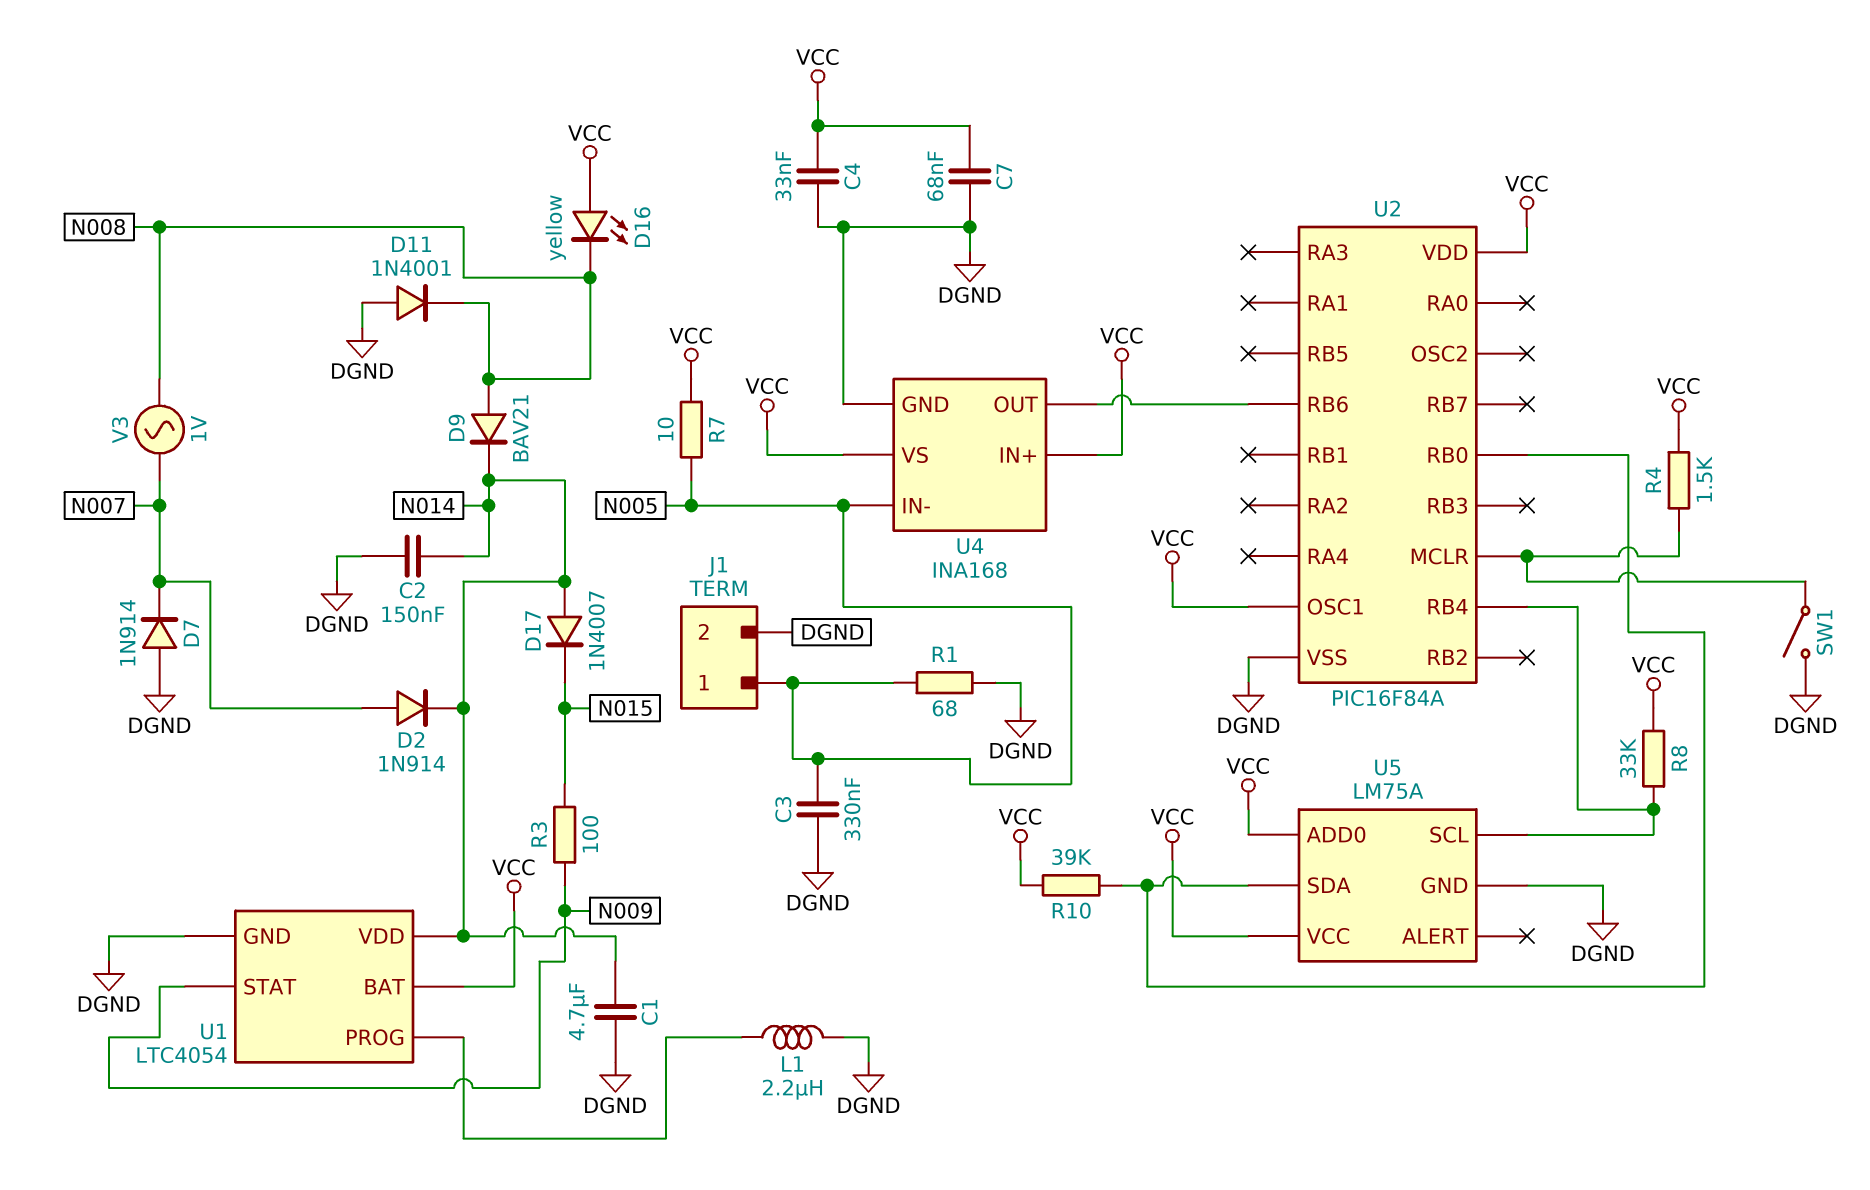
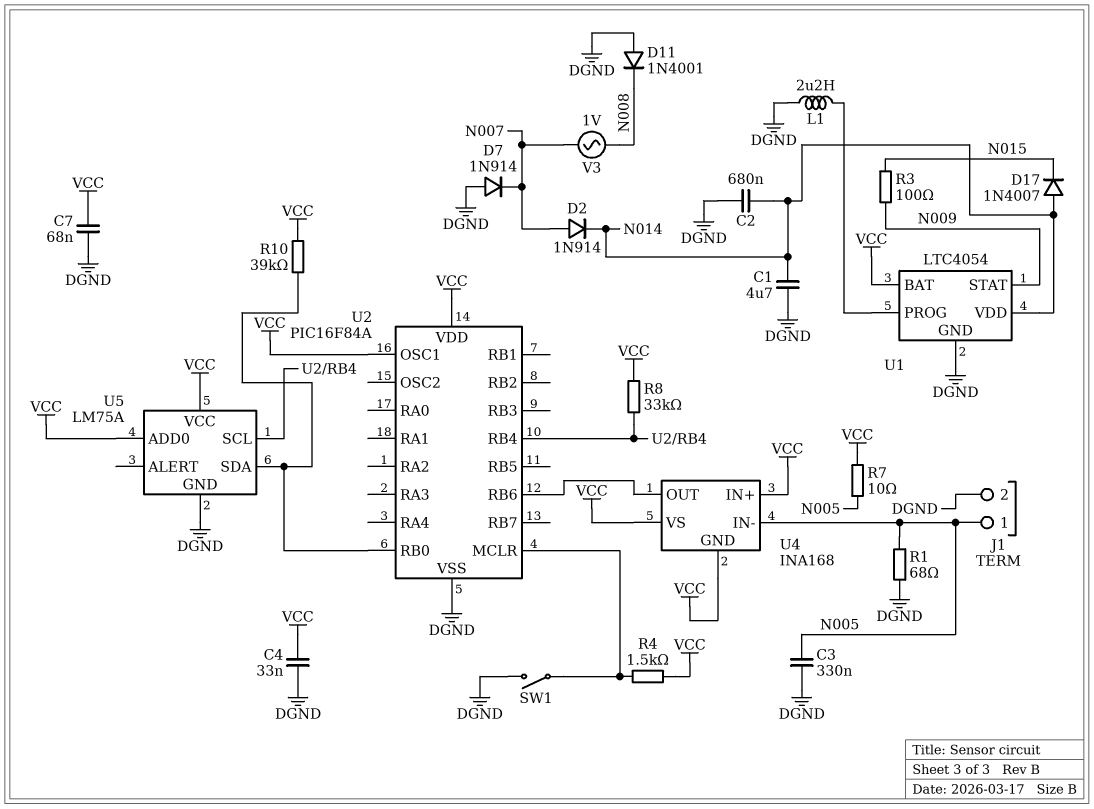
C2: 150nF (DGND, N014) -> 680nF (DGND, N014)
D9: diode BAV21 (A N008, K N014) -> none
D16: LED yellow (A VCC, K N008) -> none
U4 pin GND: DGND -> VCC

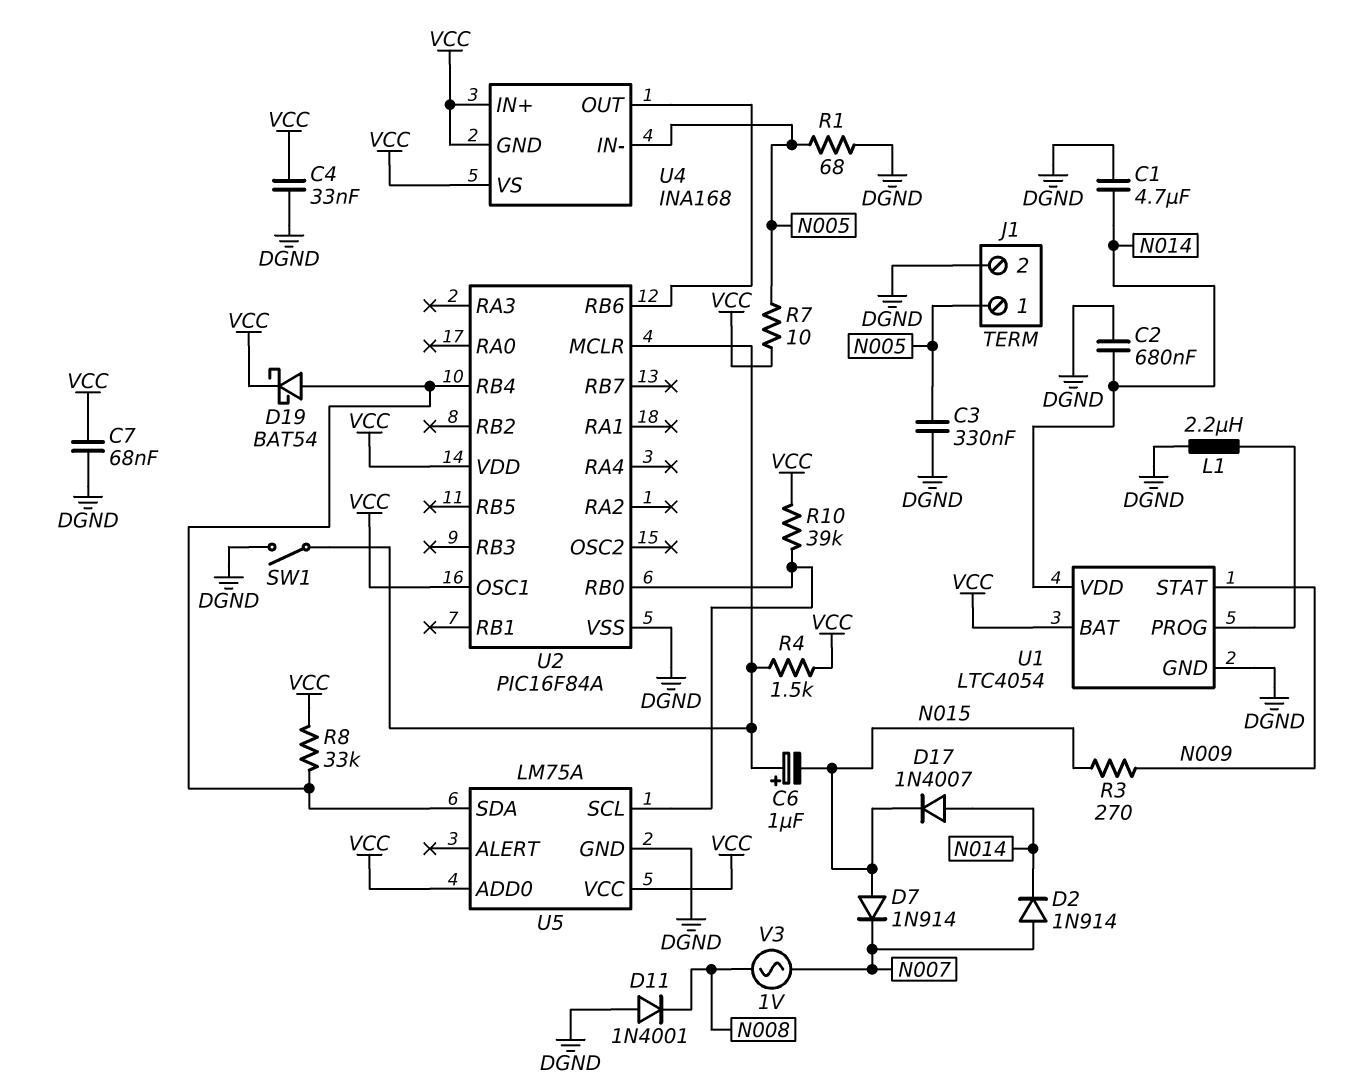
C6: none -> 1uF (plus U2/MCLR, minus N015)
D7: diode 1N914 (A DGND, K N007) -> diode 1N914 (A N015, K N007)
D19: none -> schottky BAT54 (A U2/RB4, K VCC)
R3: 100 (N009, N015) -> 270 (N009, N015)
U5 pin SCL: U2/RB4 -> U2/RB0
U5 pin SDA: U2/RB0 -> U2/RB4

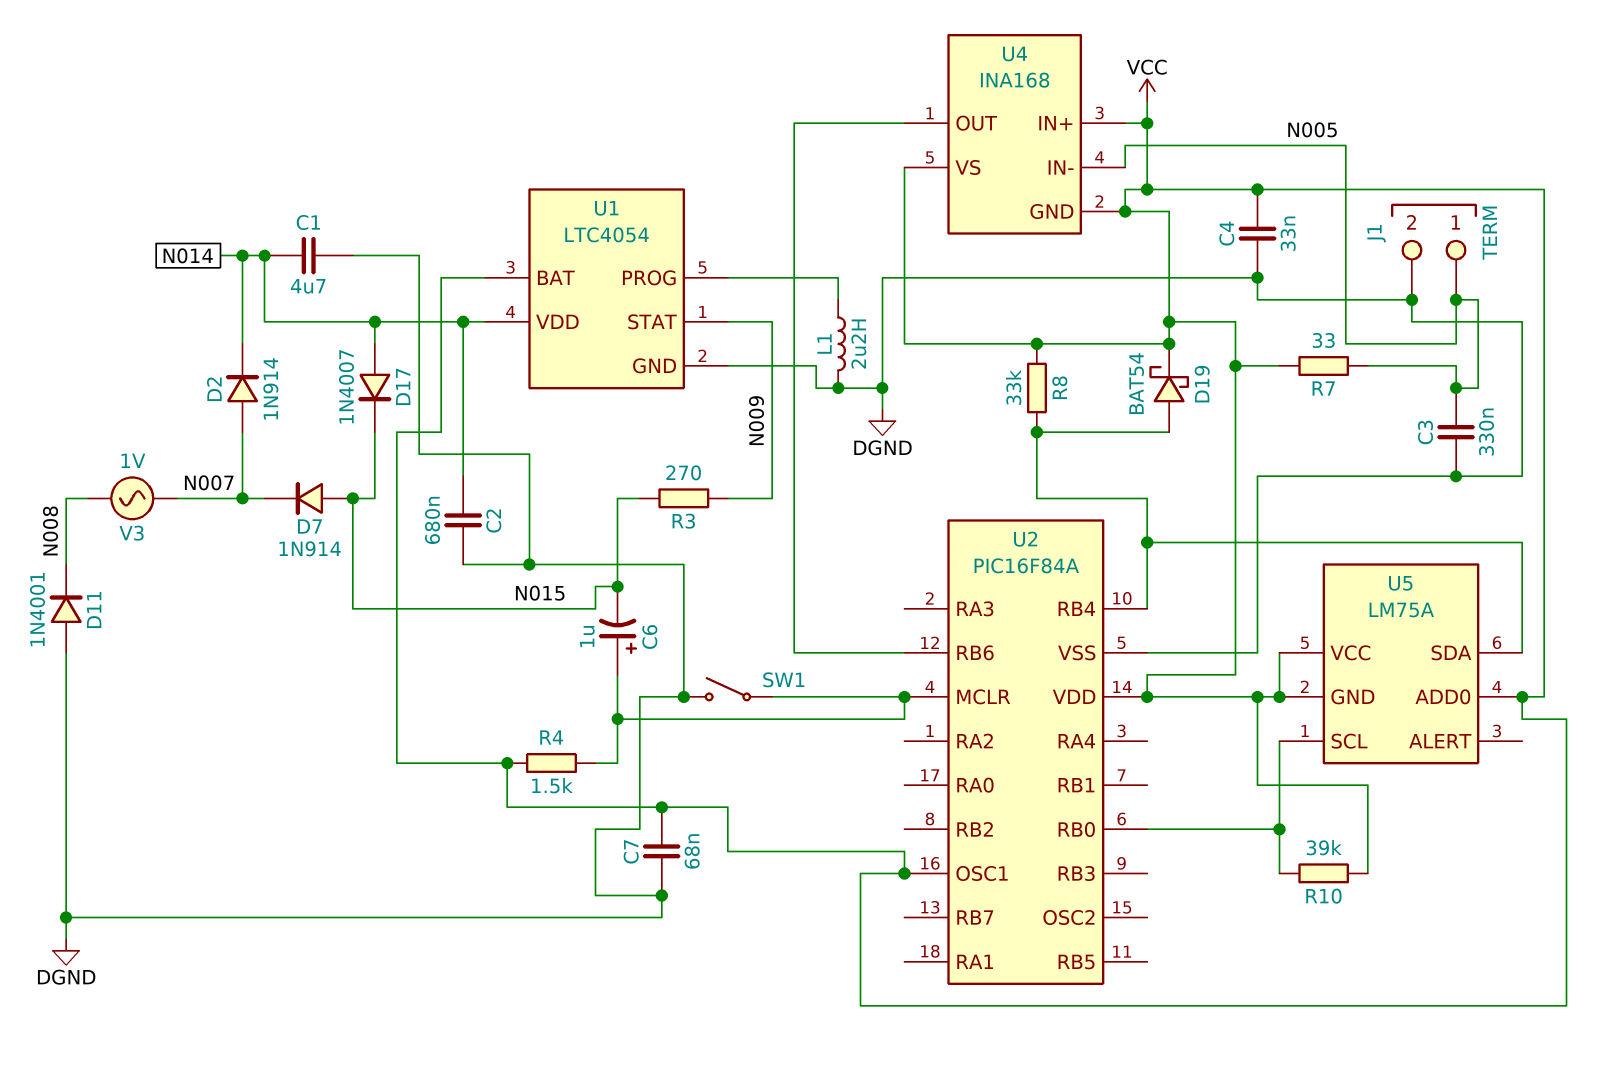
R1: 68 (DGND, N005) -> none
R7: 10 (N005, VCC) -> 33 (N005, VCC)
U5 pin GND: DGND -> VCC

